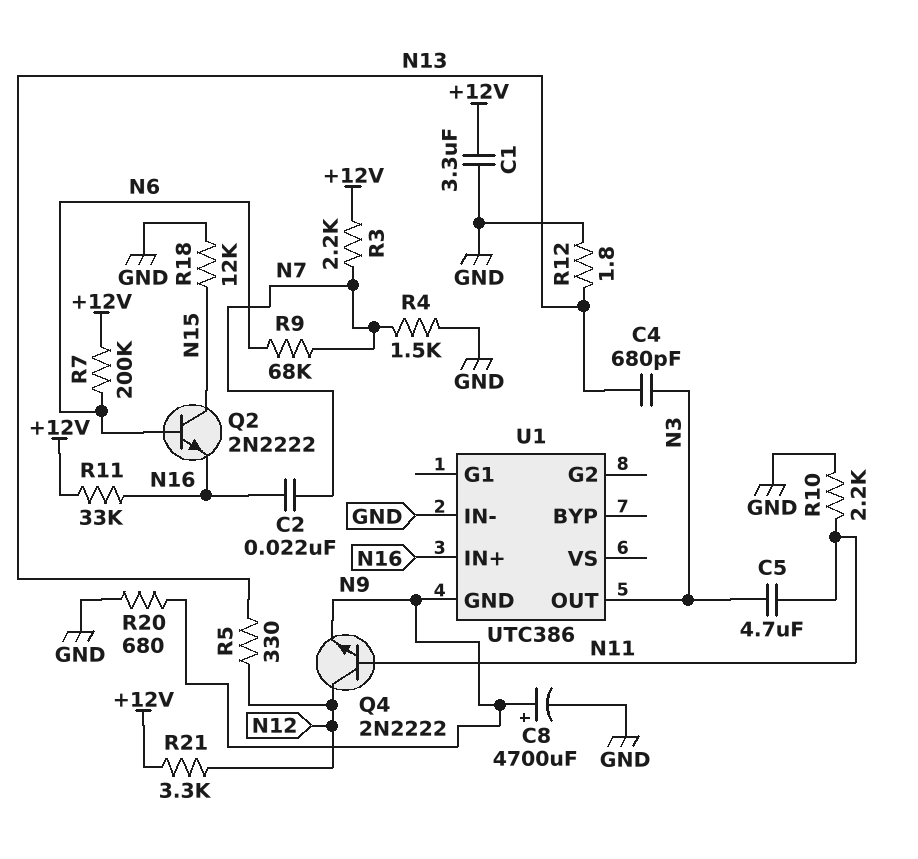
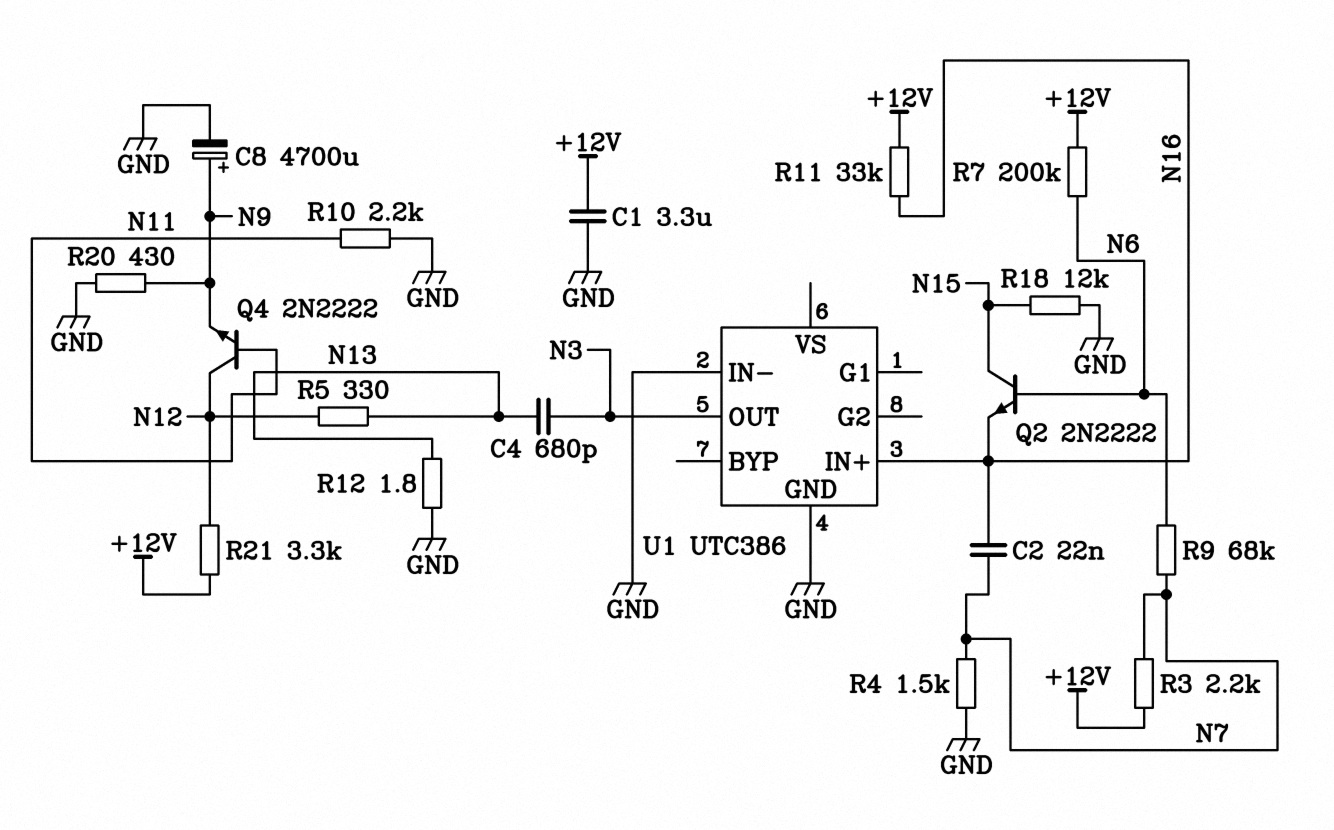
C5: 4.7uF (N3, N11) -> none
R20: 680 (GND, N9) -> 430 (GND, N9)
U1 pin GND: N9 -> GND

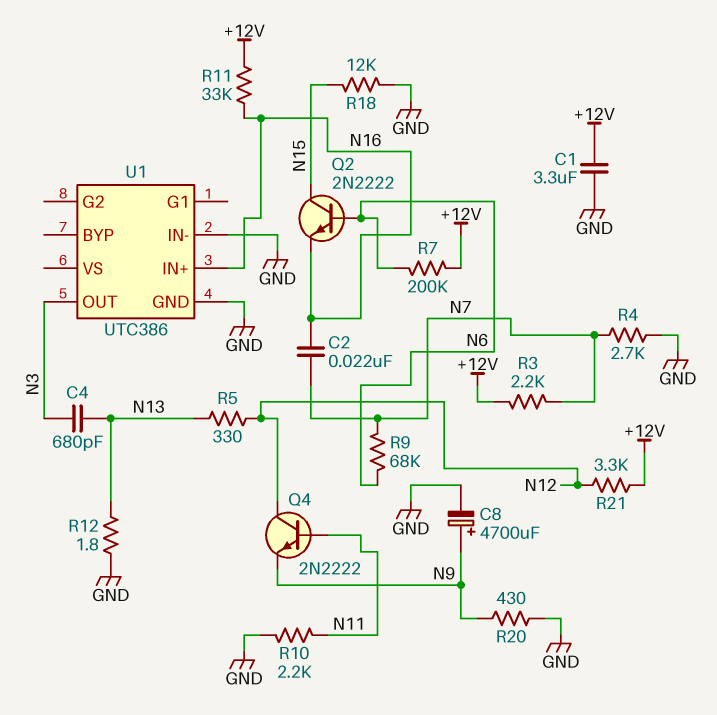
R4: 1.5k (GND, N7) -> 2.7k (GND, N7)

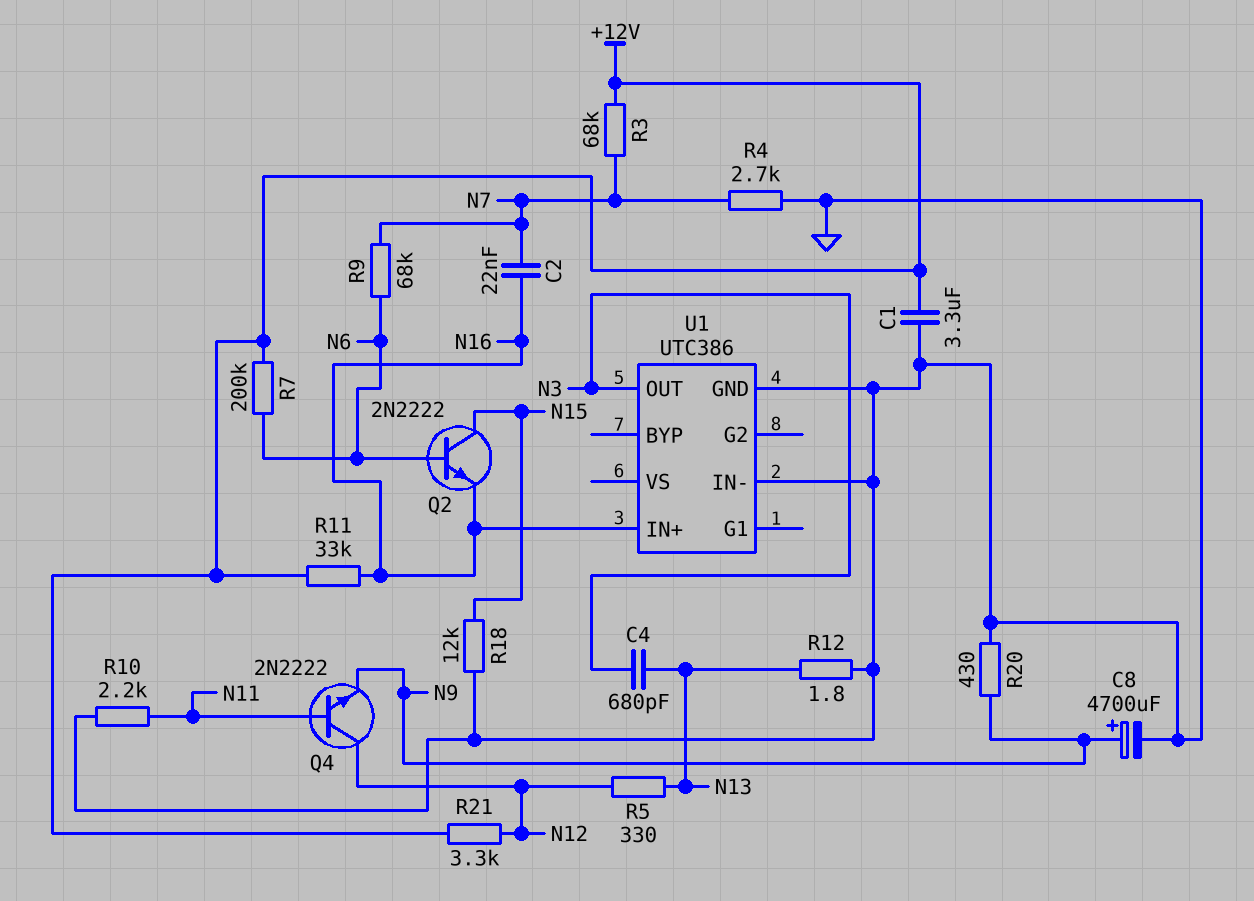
R3: 2.2k (+12V, N7) -> 68k (+12V, N7)

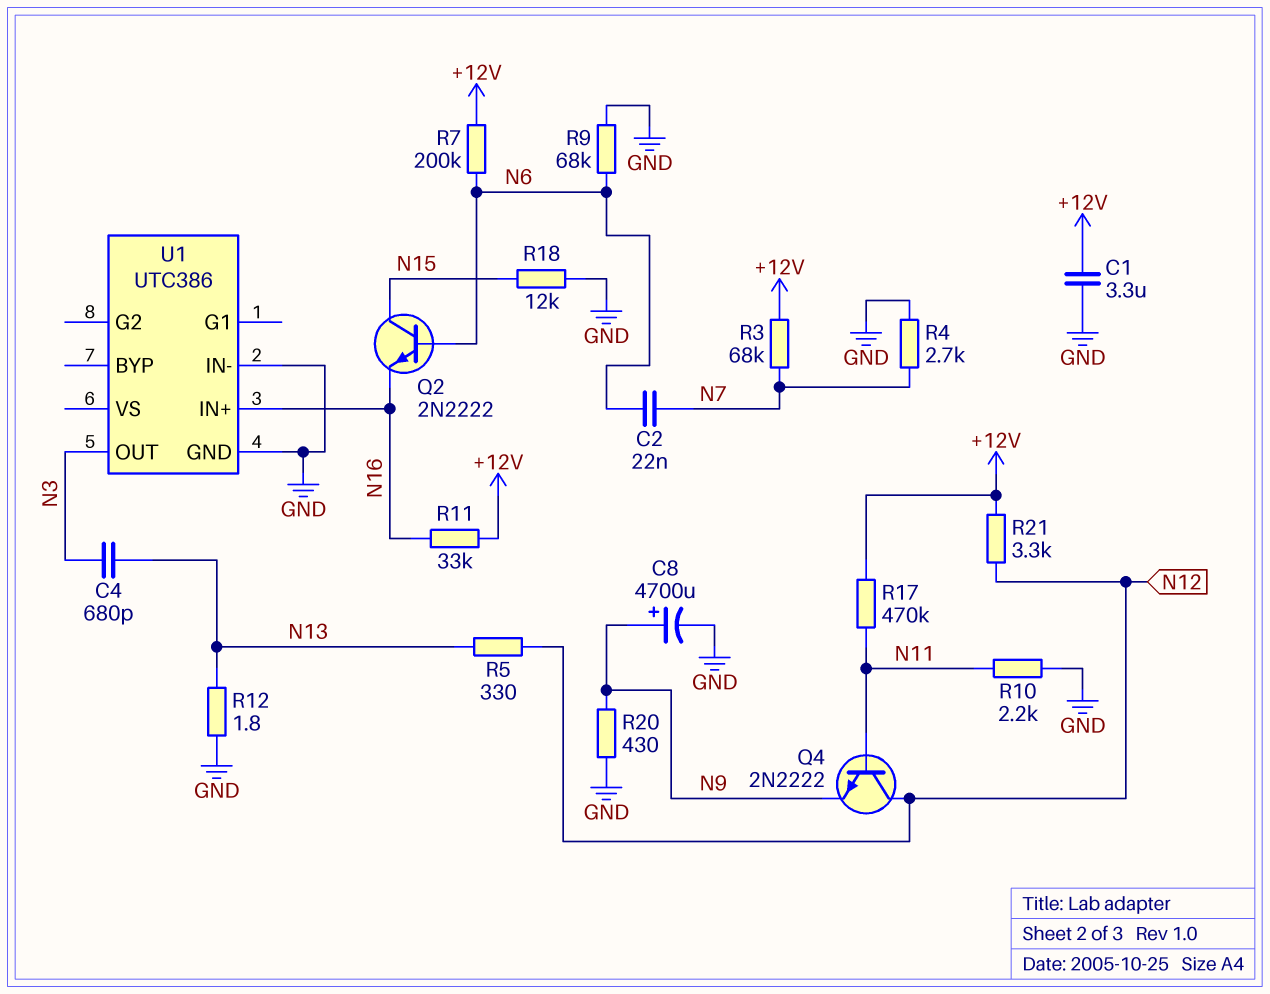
C2: 22nF (N7, N16) -> 22nF (N6, N7)
R9: 68k (N6, N7) -> 68k (GND, N6)
R17: none -> 470k (+12V, N11)

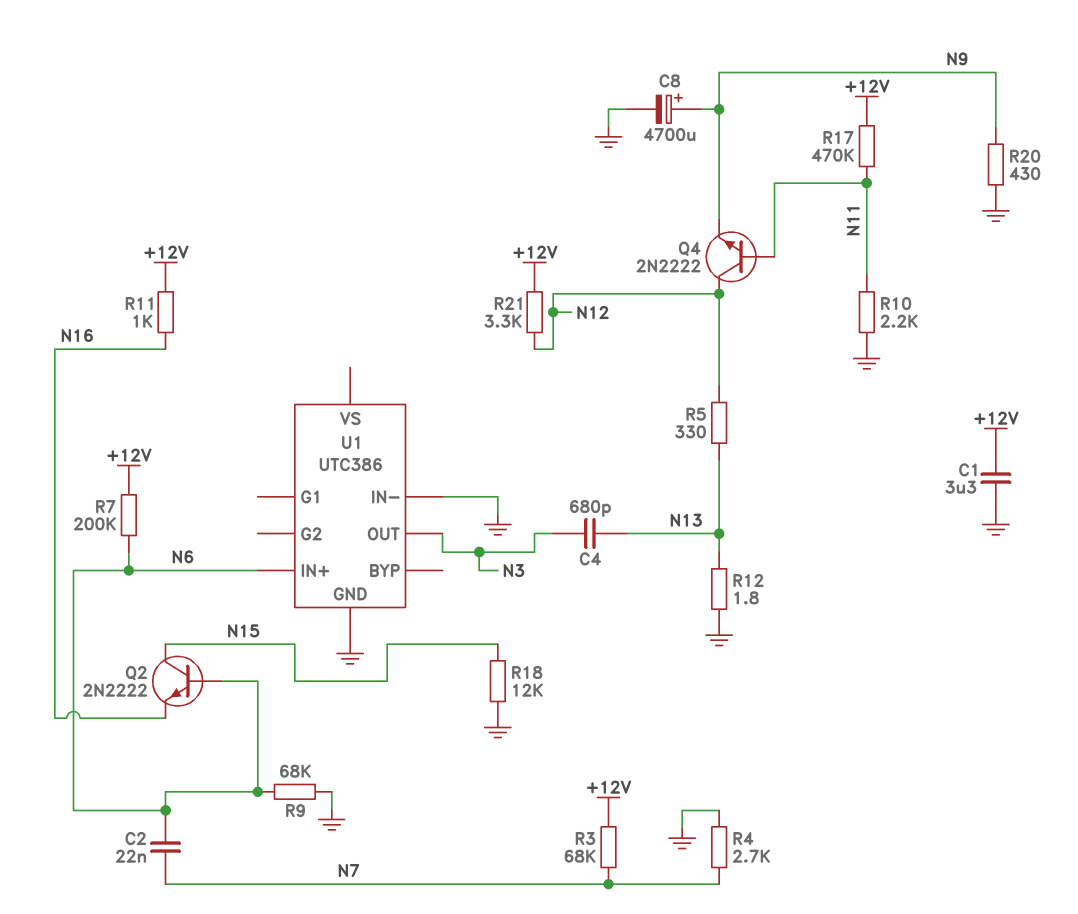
R11: 33k (+12V, N16) -> 1k (+12V, N16)
U1 pin IN+: N16 -> N6

